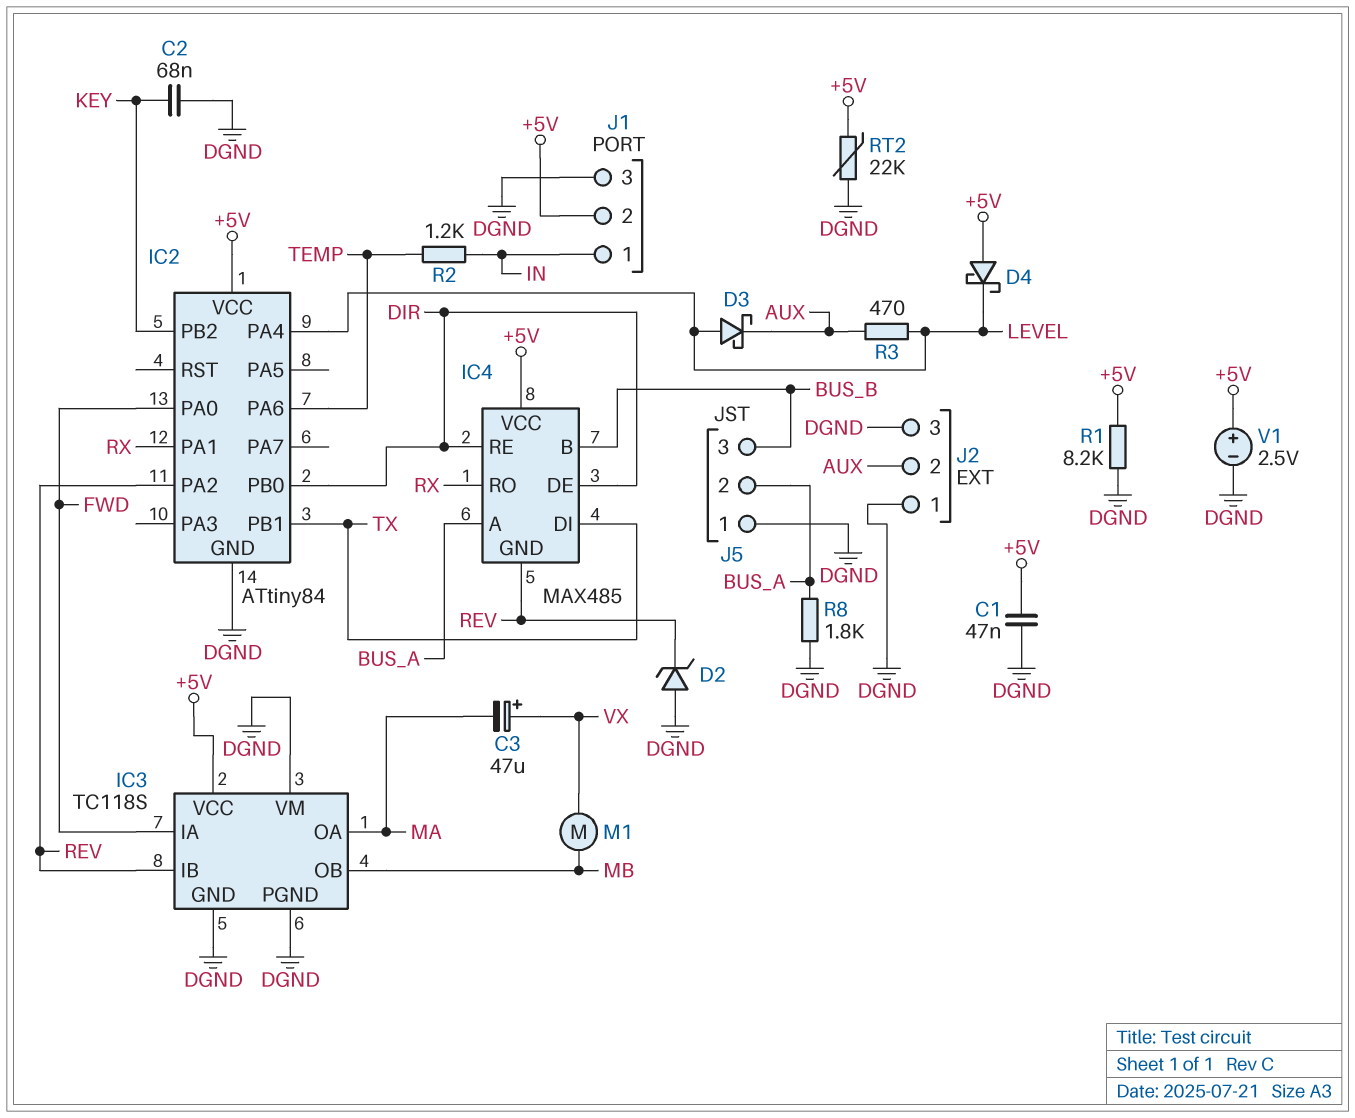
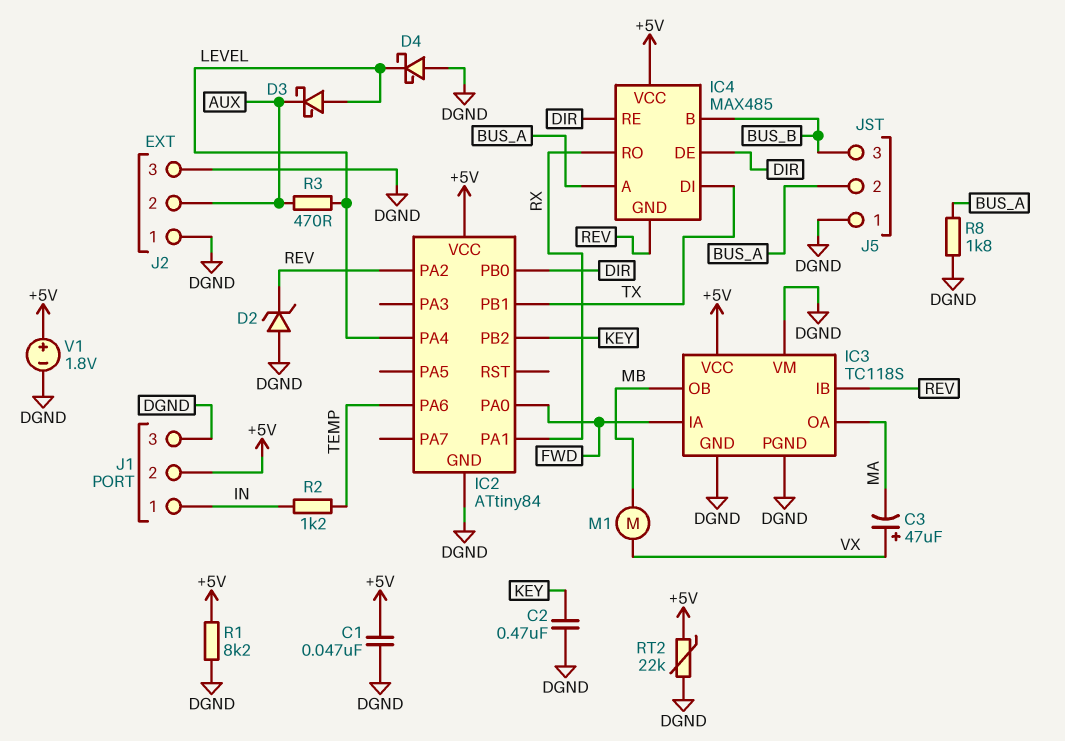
C2: 68nF (DGND, KEY) -> 470nF (DGND, KEY)
D4: schottky (A +5V, K LEVEL) -> schottky (A DGND, K LEVEL)
V1: 2.5V (plus +5V, minus DGND) -> 1.8V (plus +5V, minus DGND)

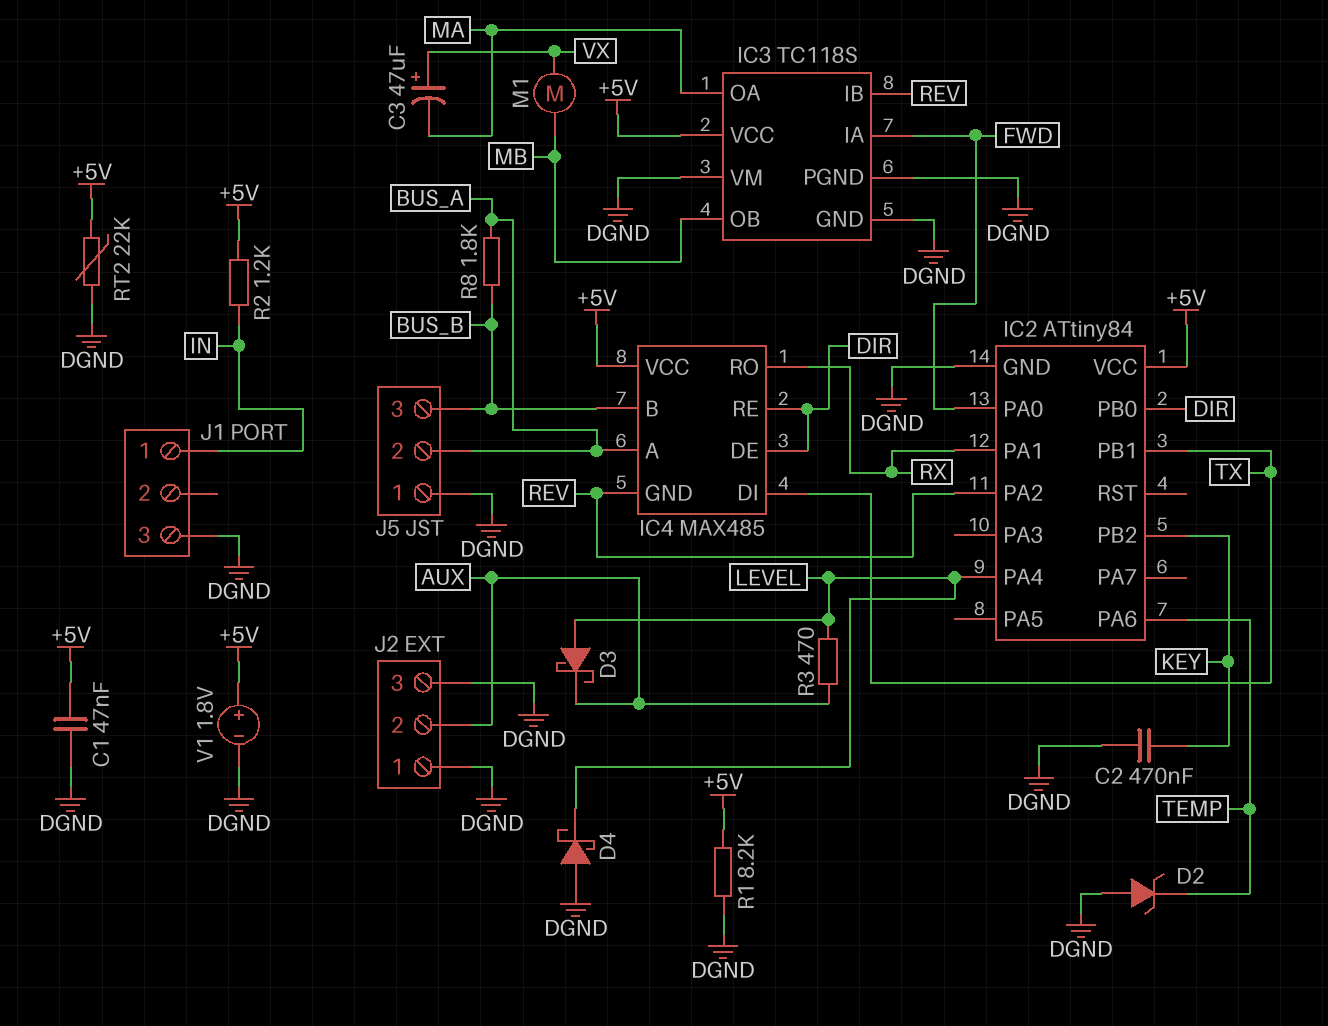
D2: zener (A DGND, K REV) -> zener (A DGND, K TEMP)
J1 pin 2: +5V -> none
R2: 1.2k (IN, TEMP) -> 1.2k (+5V, IN)
R8: 1.8k (BUS_A, DGND) -> 1.8k (BUS_A, BUS_B)

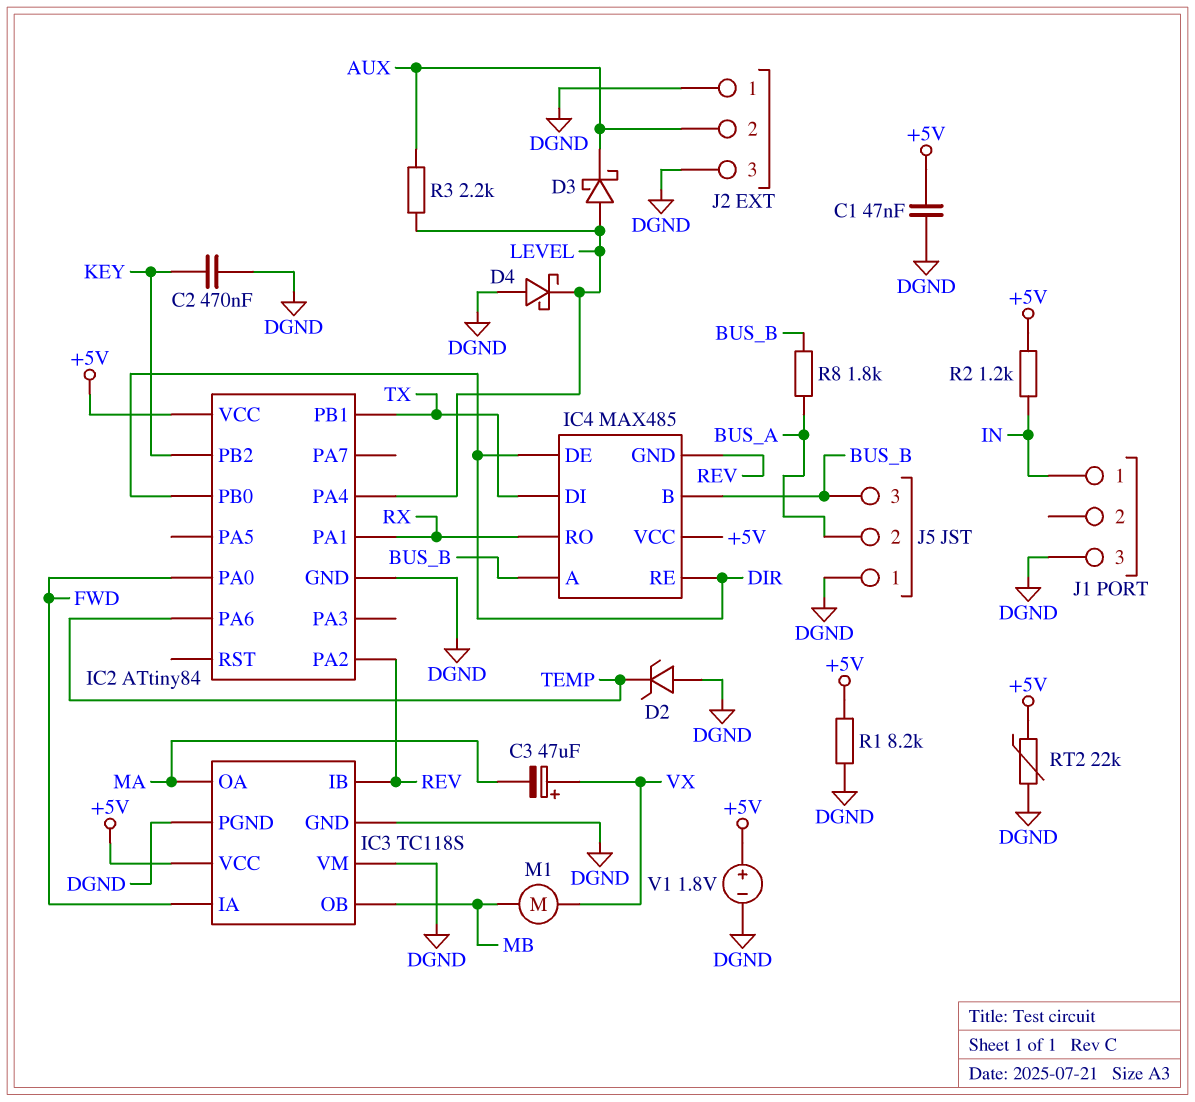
IC4 pin A: BUS_A -> BUS_B
R3: 470 (AUX, LEVEL) -> 2.2k (AUX, LEVEL)

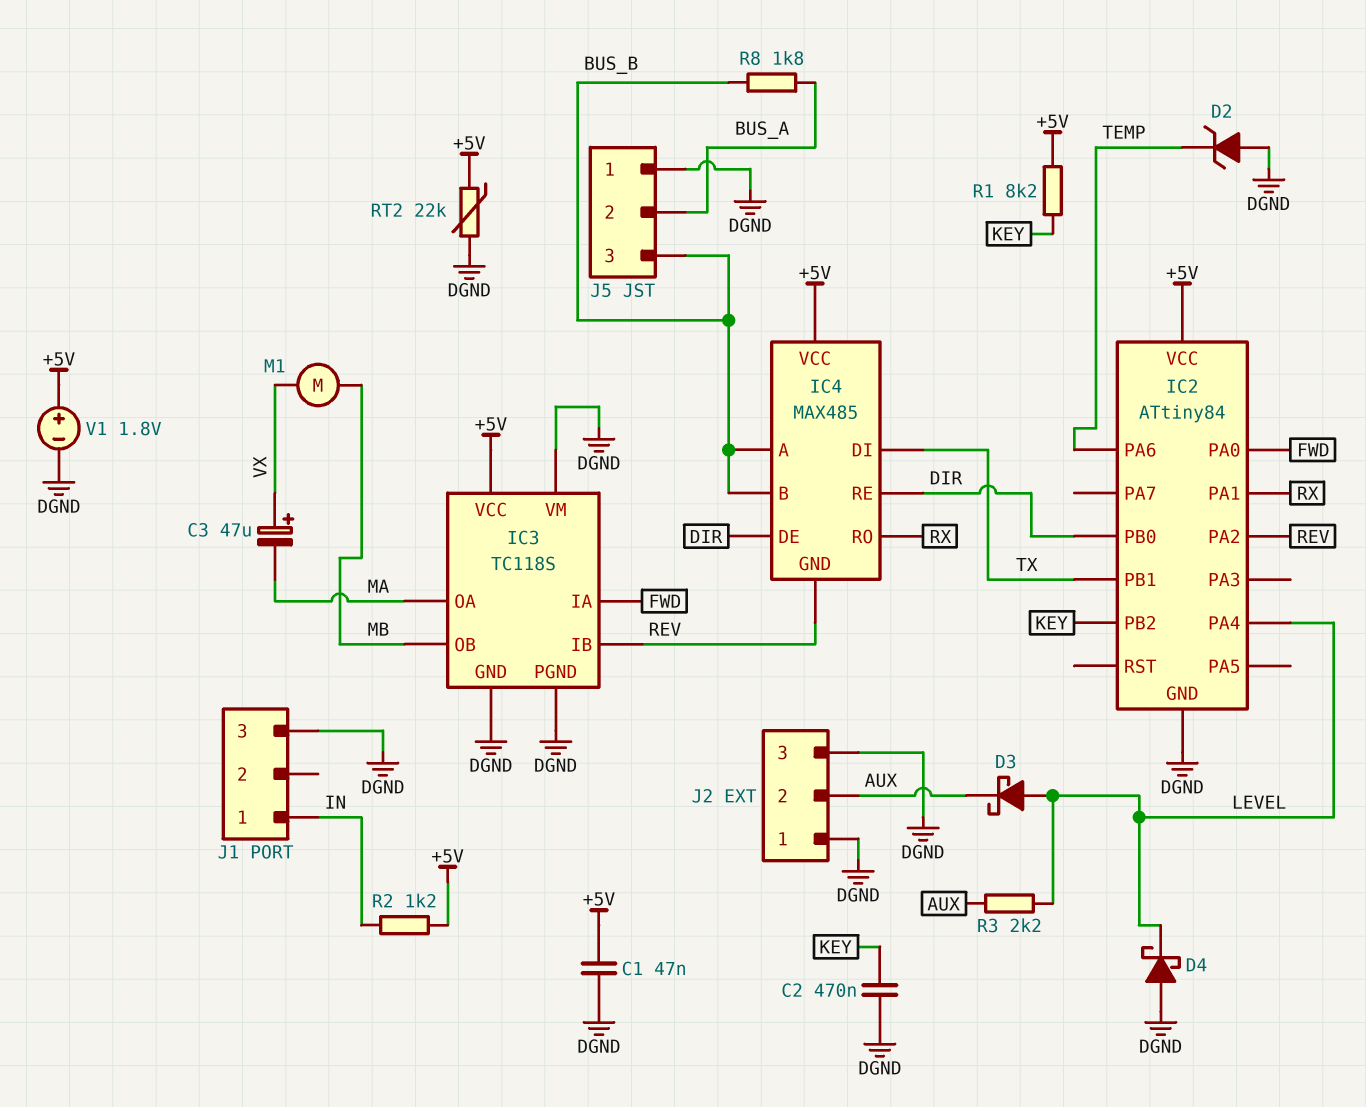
R1: 8.2k (+5V, DGND) -> 8.2k (+5V, KEY)

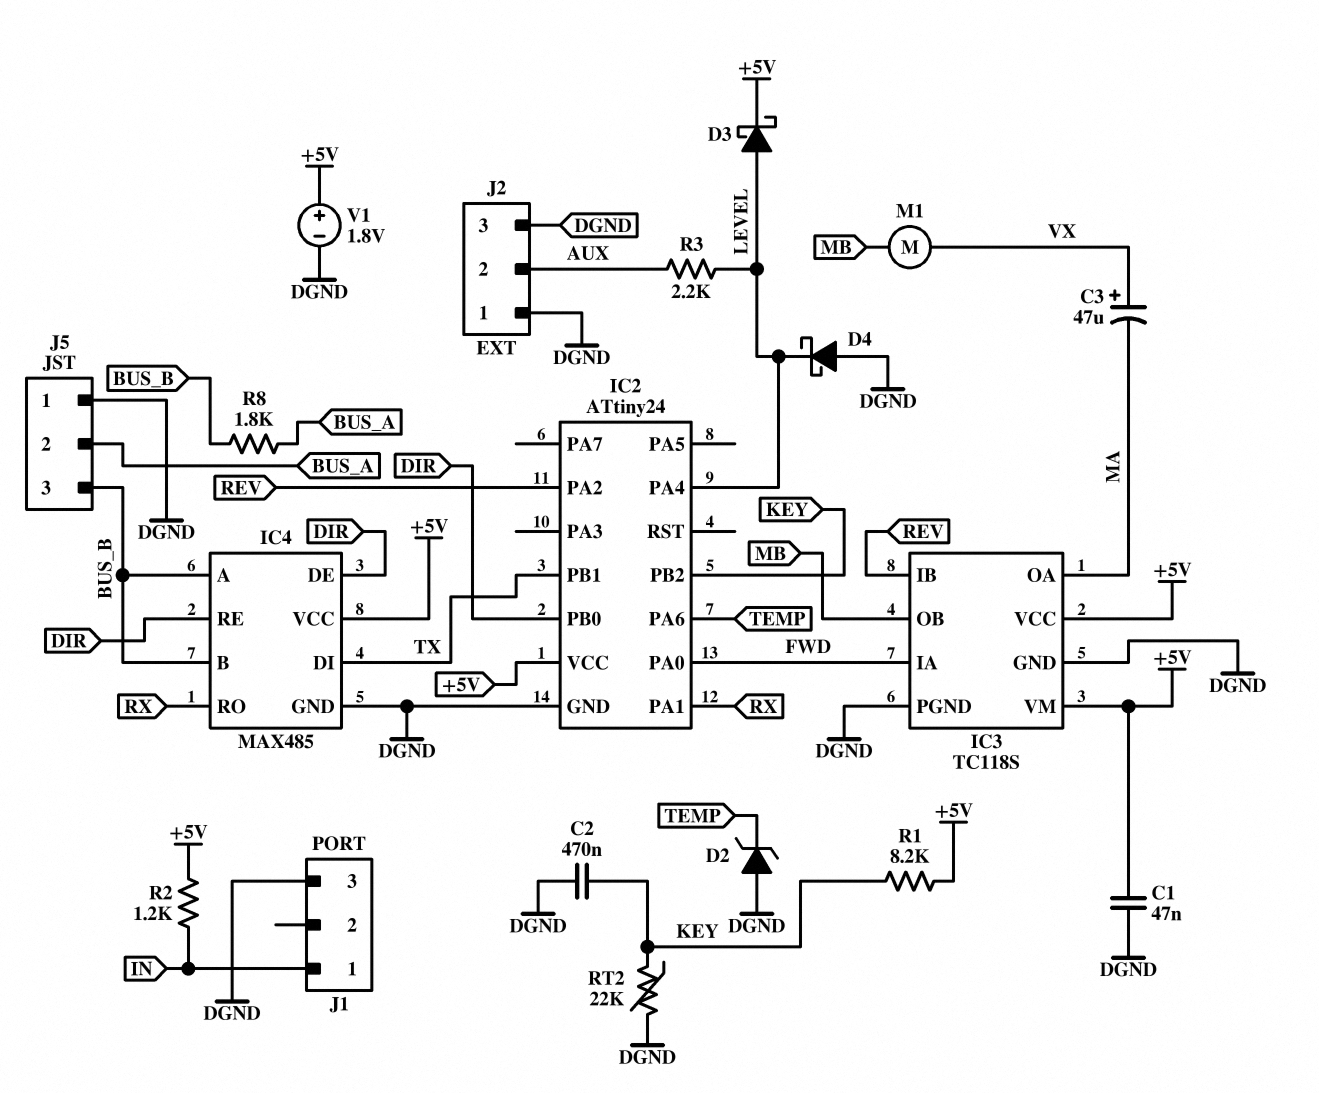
D3: schottky (A LEVEL, K AUX) -> schottky (A LEVEL, K +5V)
IC2: ATtiny84 -> ATtiny24
IC3 pin VM: DGND -> +5V
IC4 pin GND: REV -> DGND
RT2: 22k (+5V, DGND) -> 22k (DGND, KEY)

